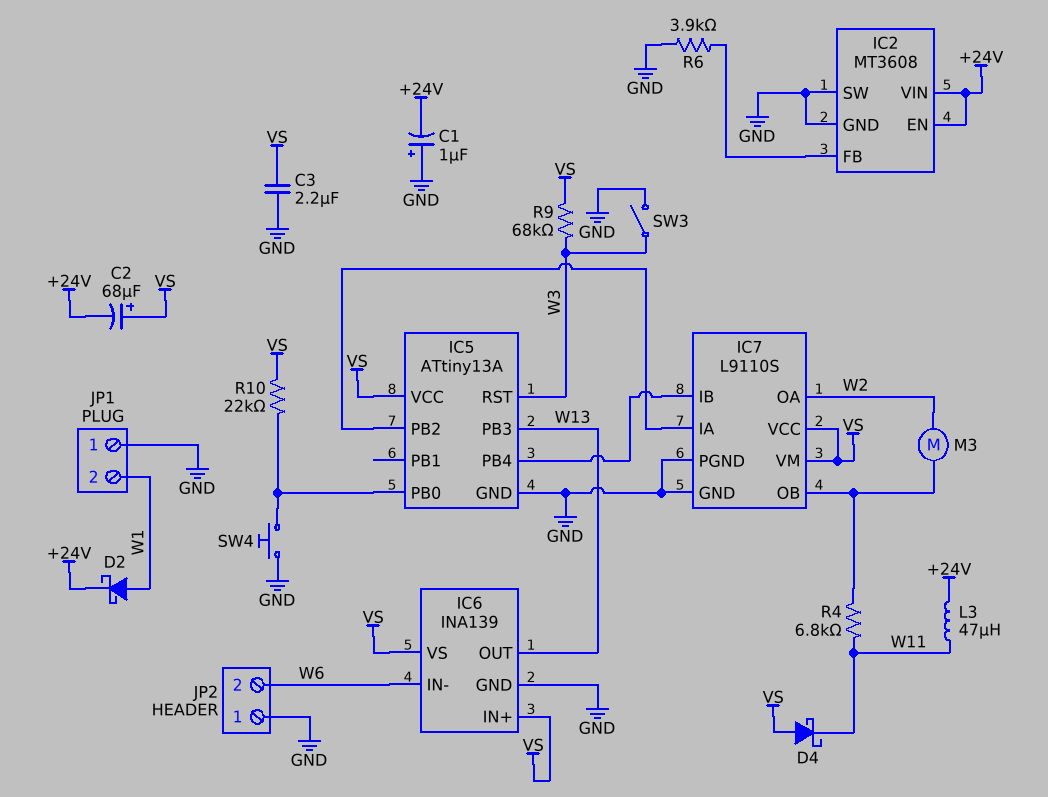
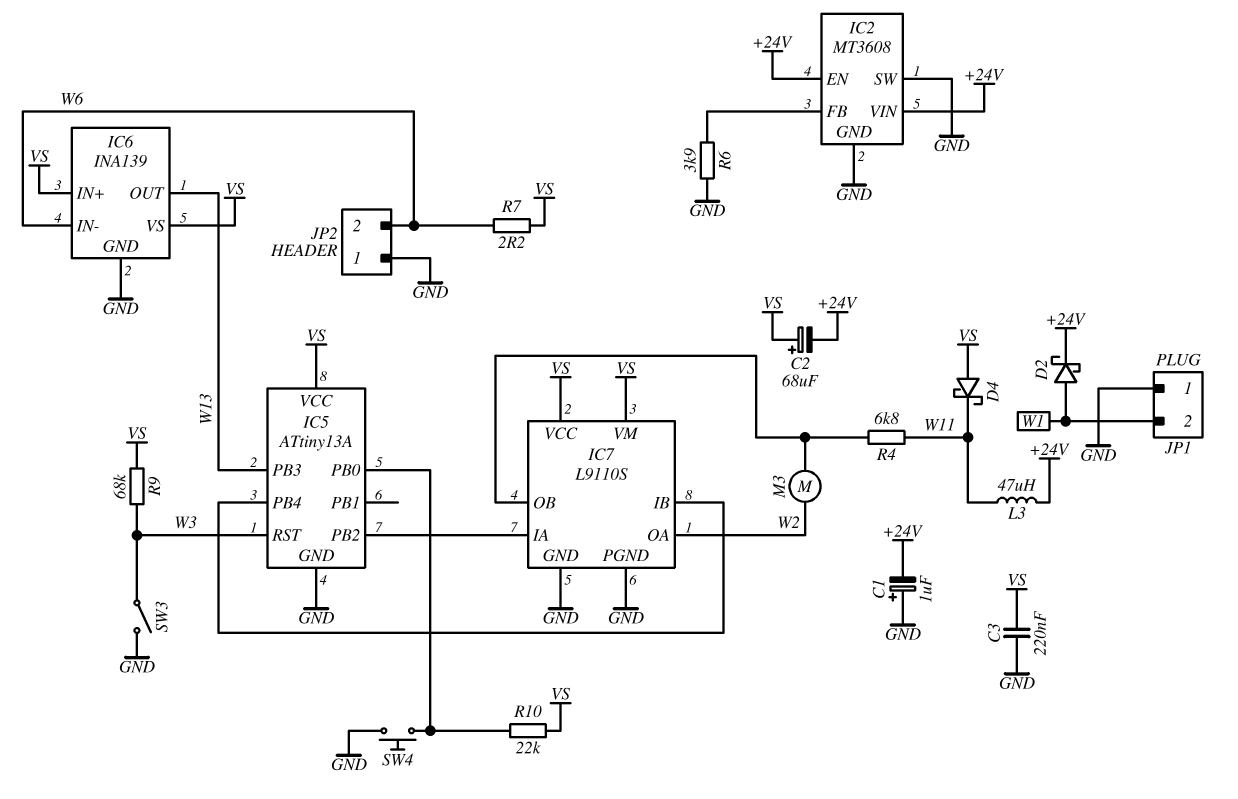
C3: 2.2uF (GND, VS) -> 220nF (GND, VS)
R7: none -> 2.2 (VS, W6)

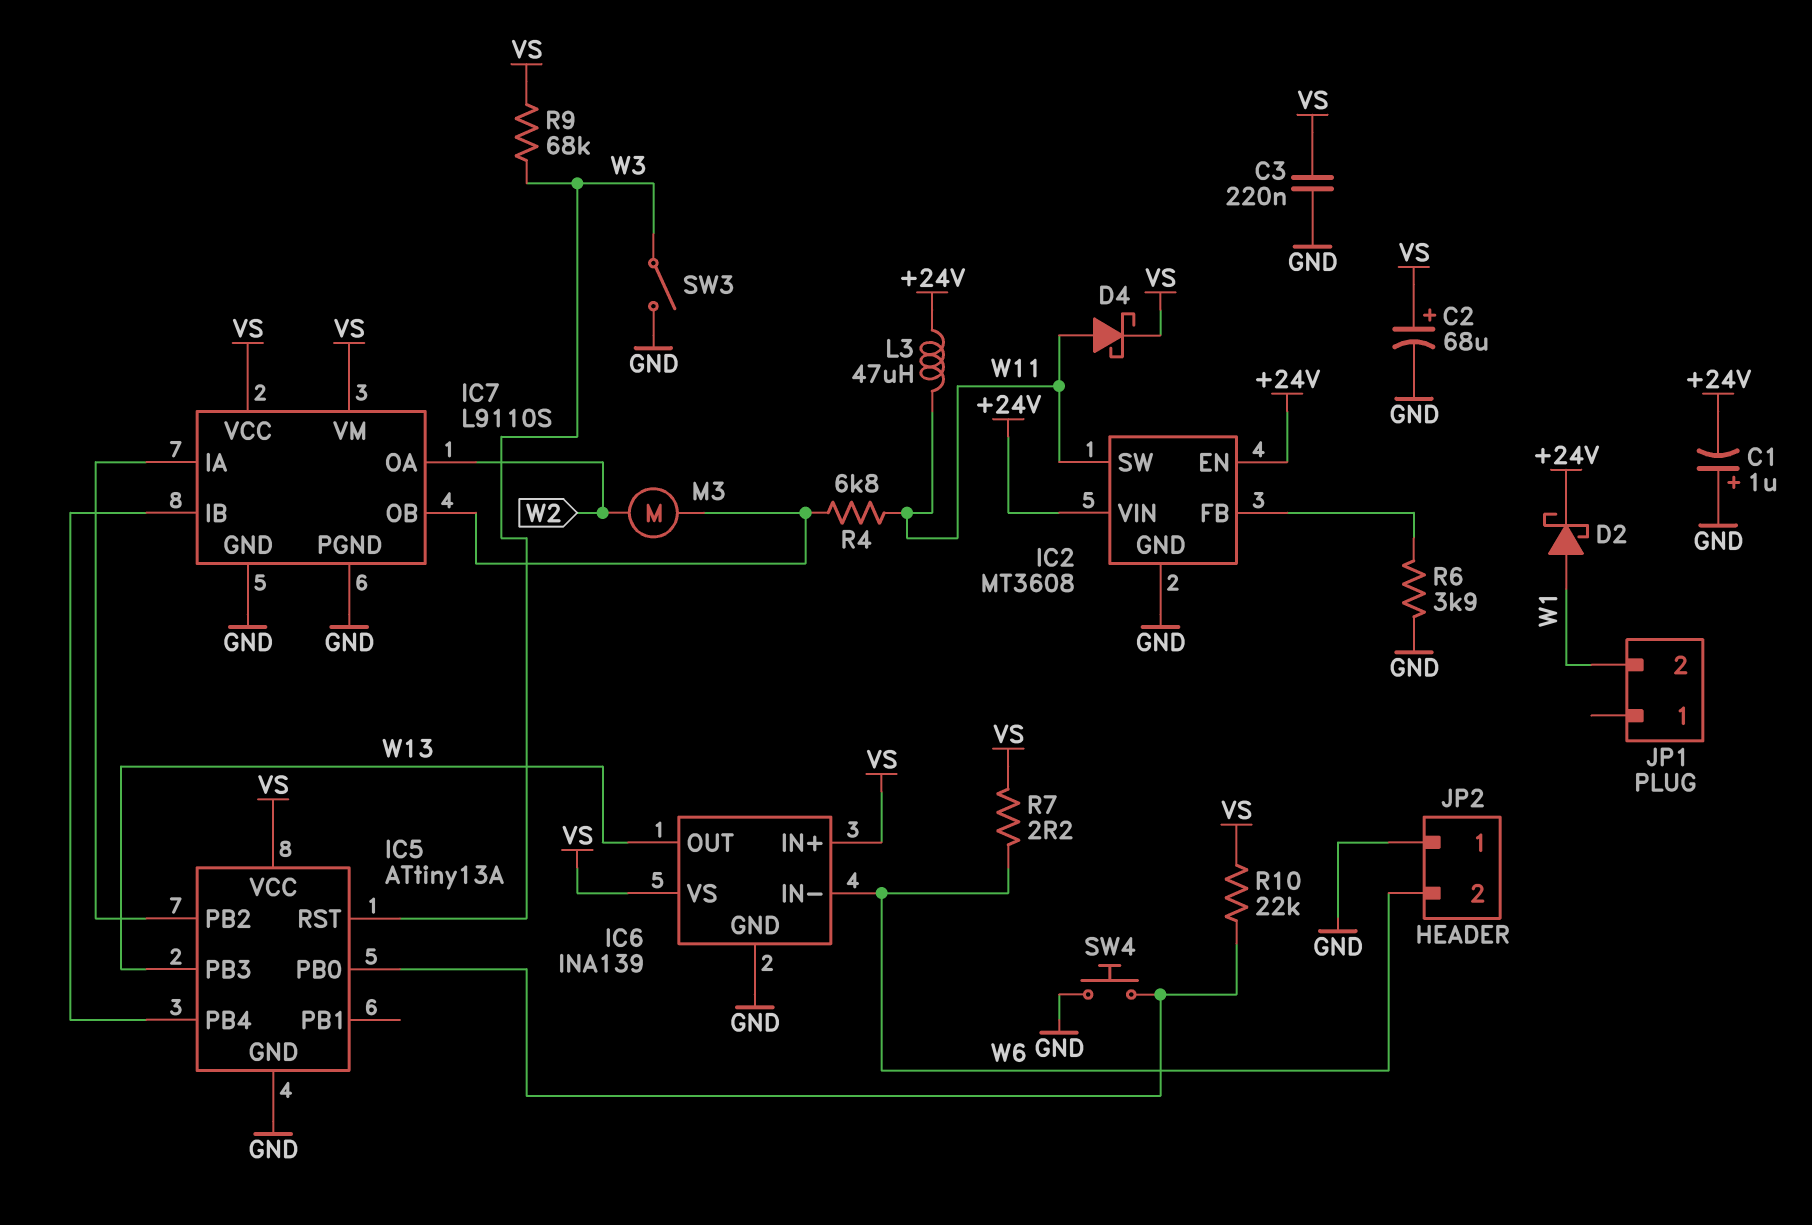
C2: 68uF (plus VS, minus +24V) -> 68uF (plus VS, minus GND)
D4: schottky (A VS, K W11) -> schottky (A W11, K VS)
IC2 pin SW: GND -> W11
JP1 pin 1: GND -> none

